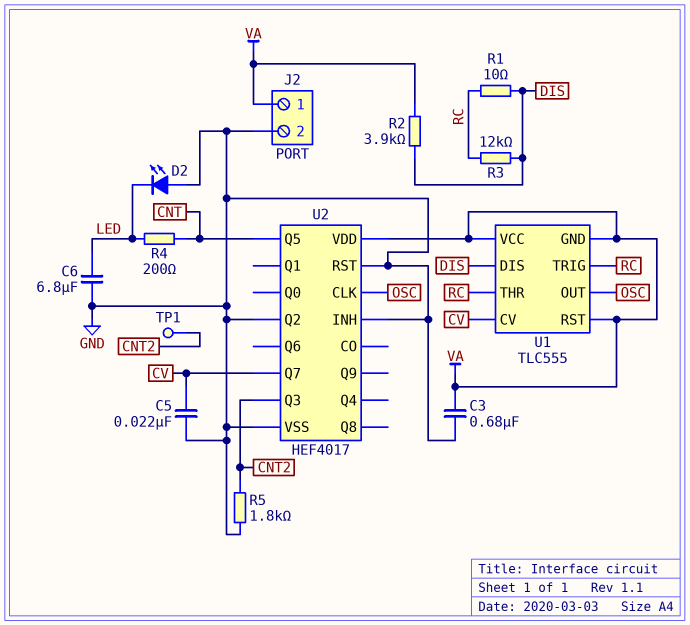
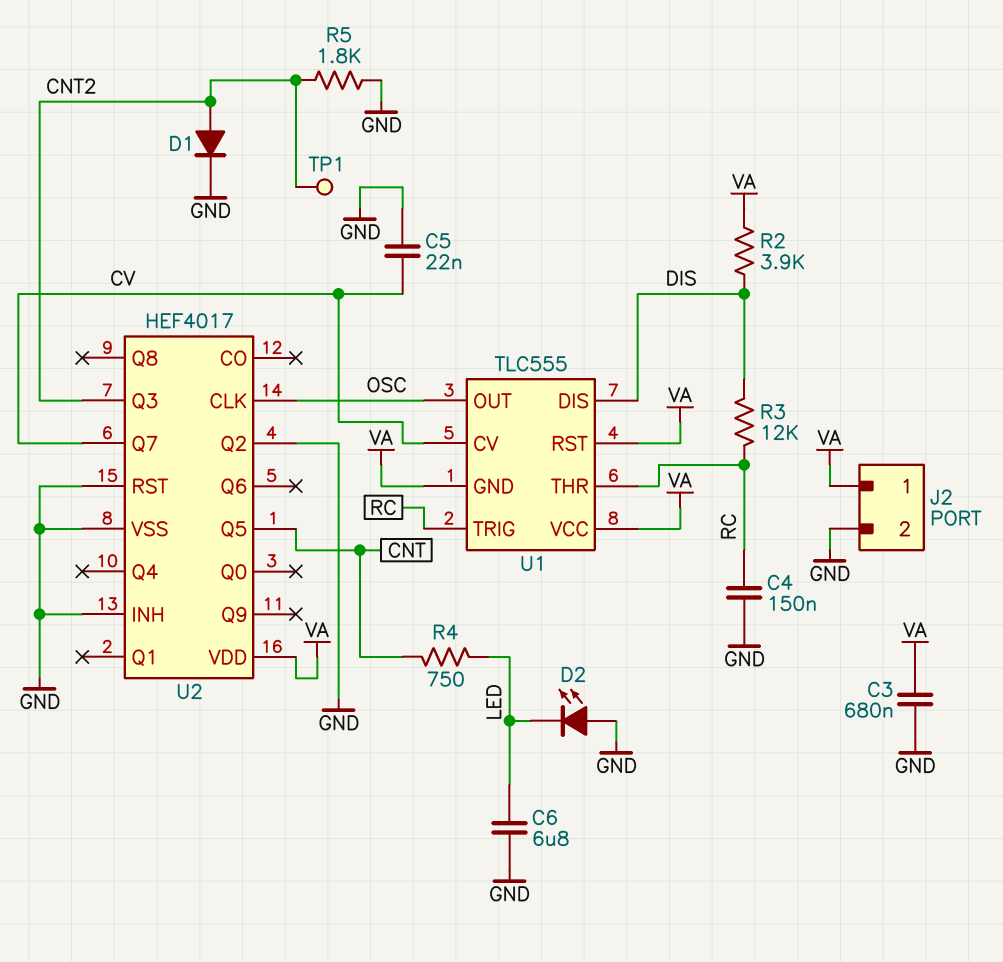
C4: none -> 150nF (GND, RC)
D1: none -> diode (A CNT2, K GND)
R1: 10 (DIS, RC) -> none
R4: 200 (CNT, LED) -> 750 (CNT, LED)

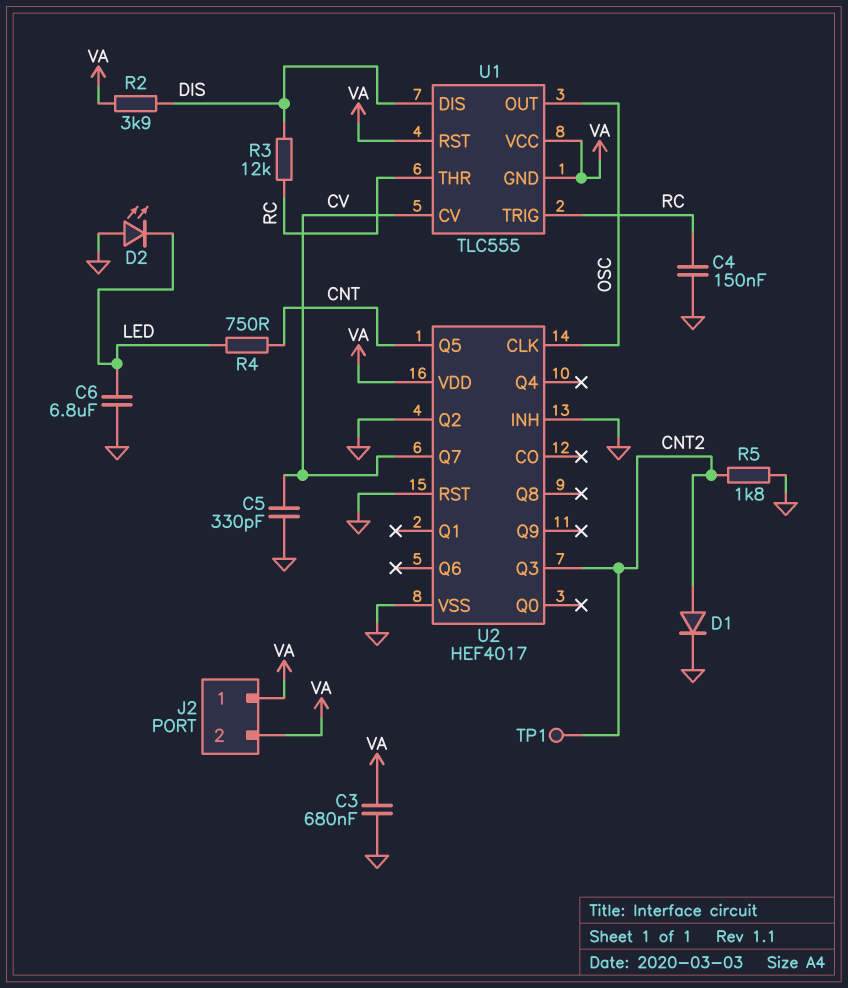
C5: 22nF (CV, GND) -> 330pF (CV, GND)
J2 pin 2: GND -> VA

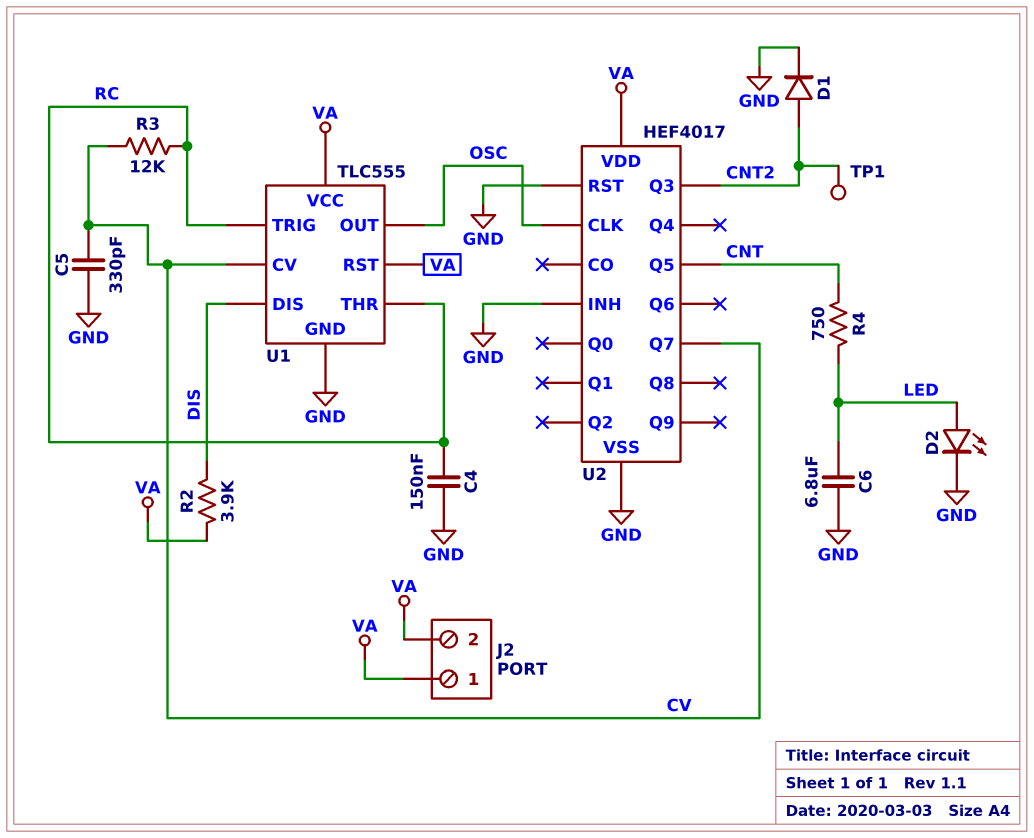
C3: 680nF (GND, VA) -> none
D2: LED (A GND, K LED) -> LED (A LED, K GND)
R3: 12k (DIS, RC) -> 12k (CV, RC)
R5: 1.8k (CNT2, GND) -> none
U1 pin GND: VA -> GND
U2 pin Q2: GND -> none

